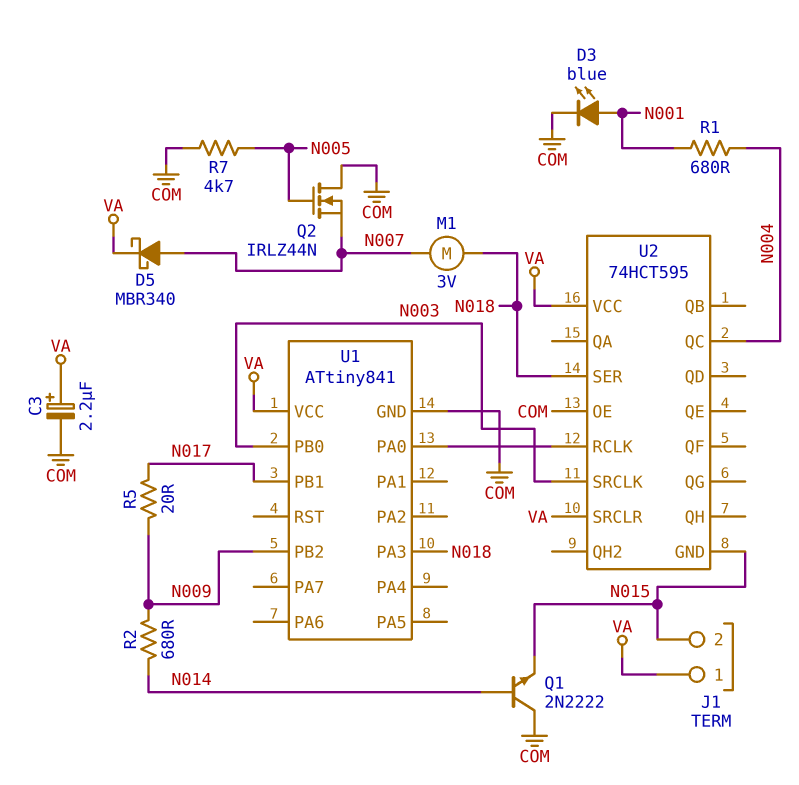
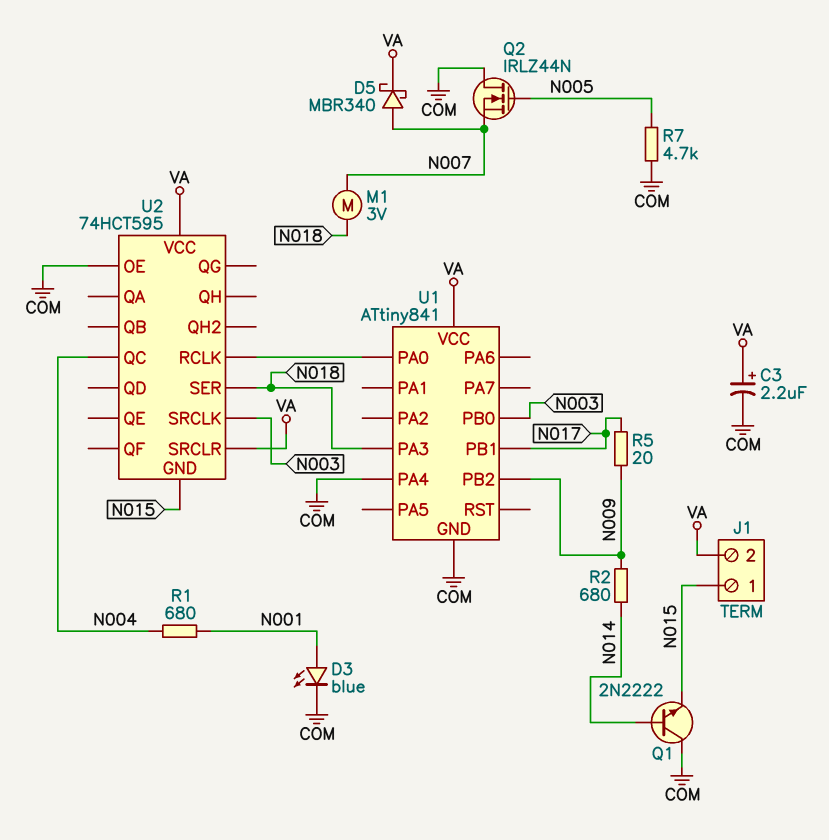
J1 pin 1: VA -> N015
J1 pin 2: N015 -> VA
U1 pin PA4: none -> COM

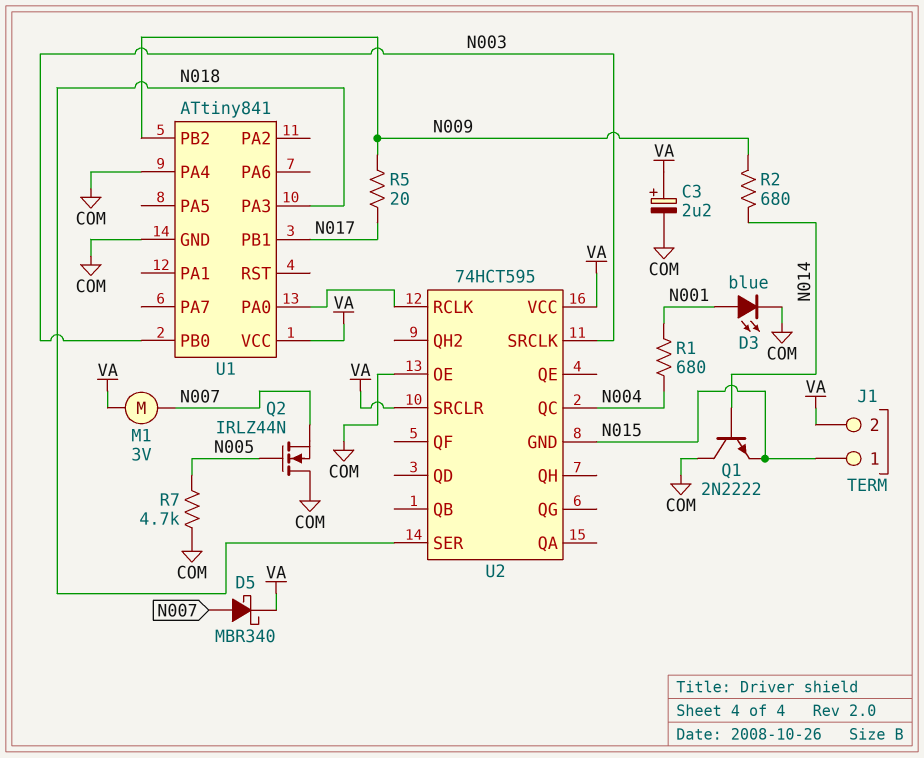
M1: motor 3V (N007, N018) -> motor 3V (N007, VA)

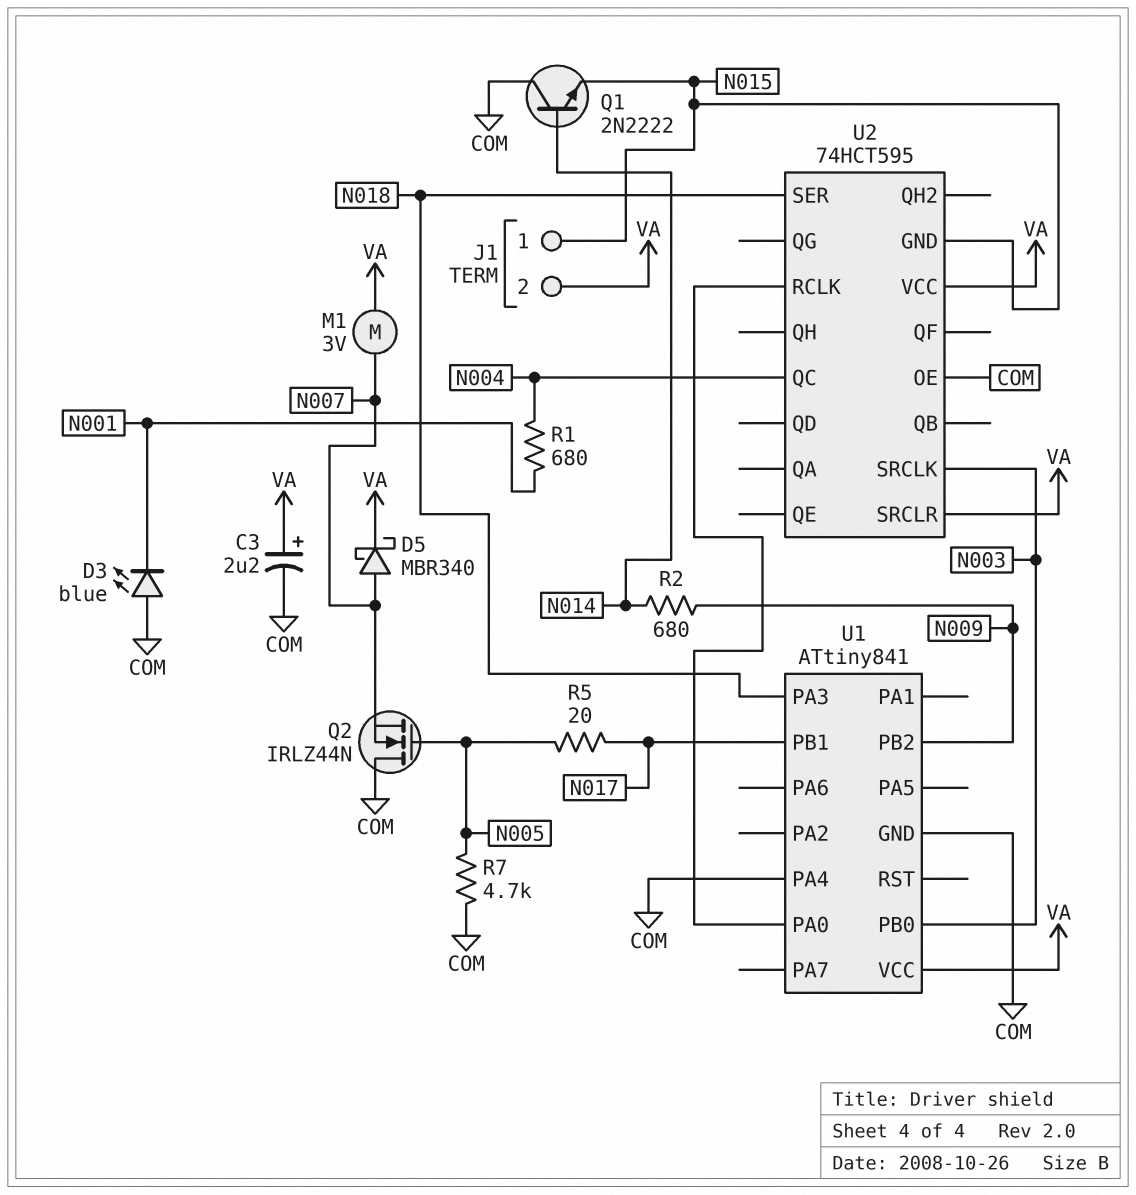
D3: LED blue (A N001, K COM) -> LED blue (A COM, K N001)
R5: 20 (N009, N017) -> 20 (N005, N017)

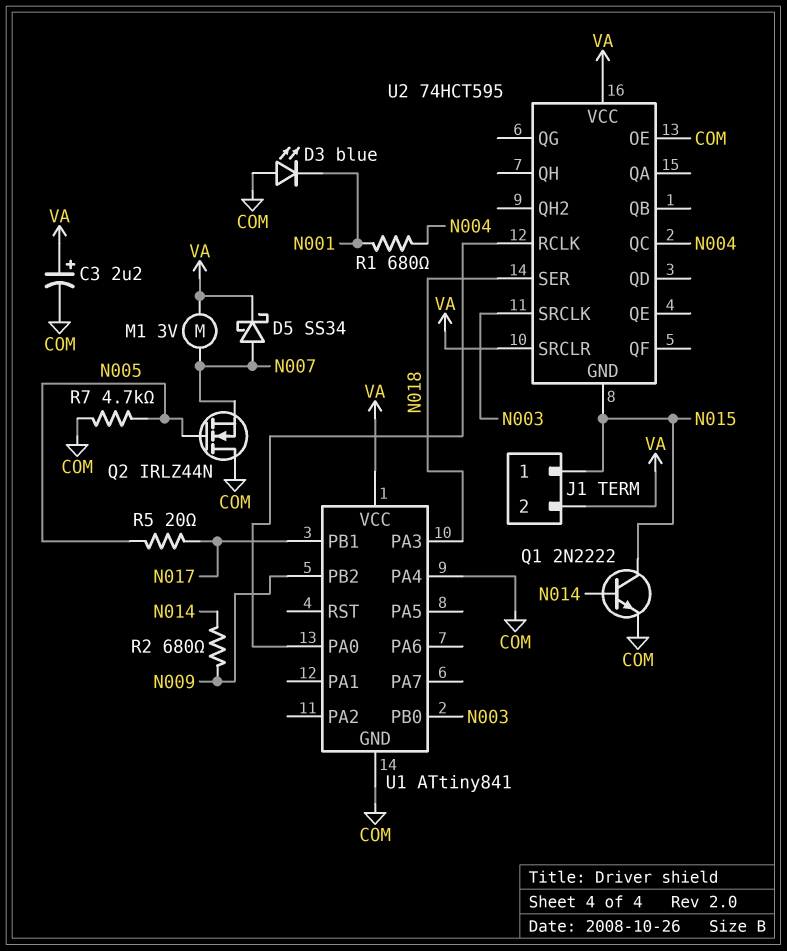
D5: schottky MBR340 (A N007, K VA) -> schottky SS34 (A N007, K VA)
Q1: NPN 2N2222 (B N014, C COM, E N015) -> NPN 2N2222 (B N014, C N015, E COM)

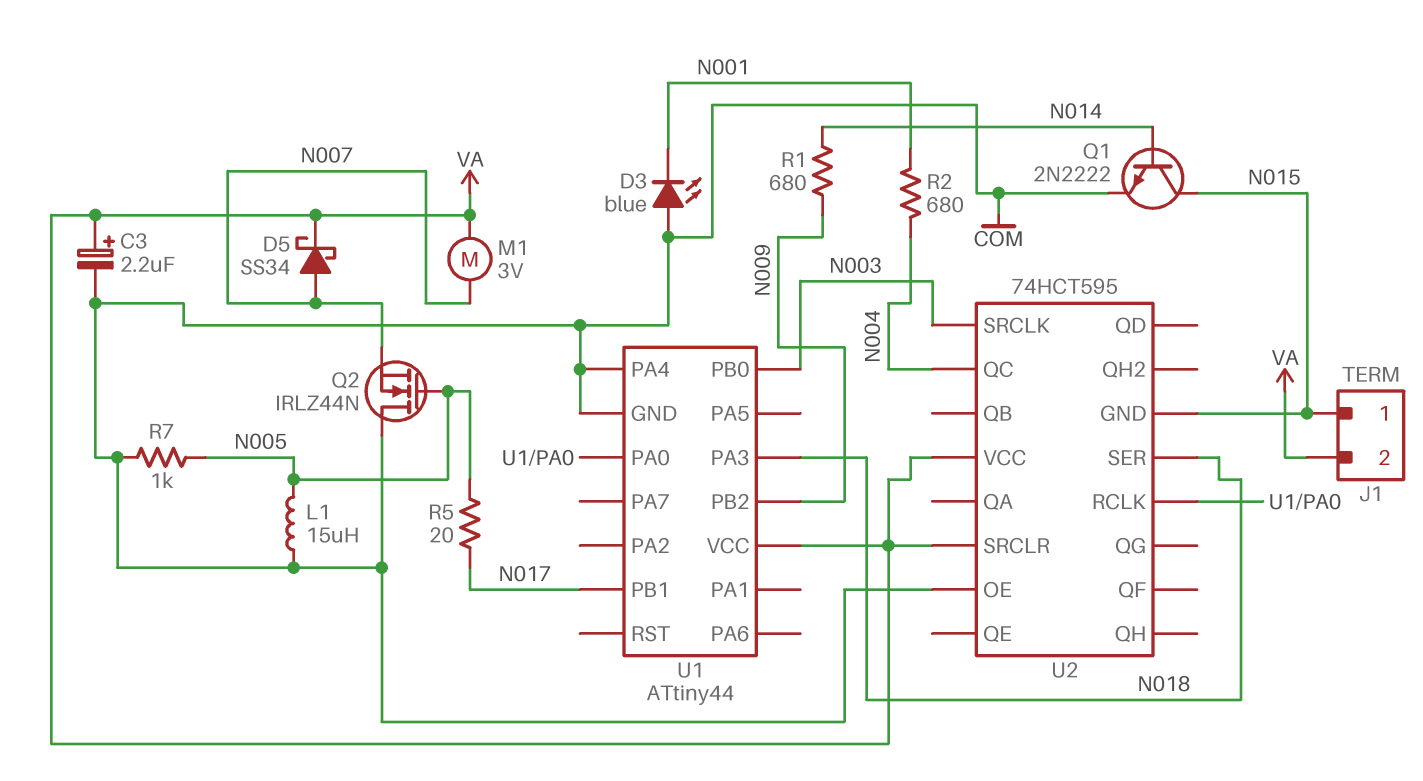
L1: none -> 15uH (COM, N005)
R1: 680 (N001, N004) -> 680 (N009, N014)
R2: 680 (N009, N014) -> 680 (N001, N004)
R7: 4.7k (COM, N005) -> 1k (COM, N005)
U1: ATtiny841 -> ATtiny44

